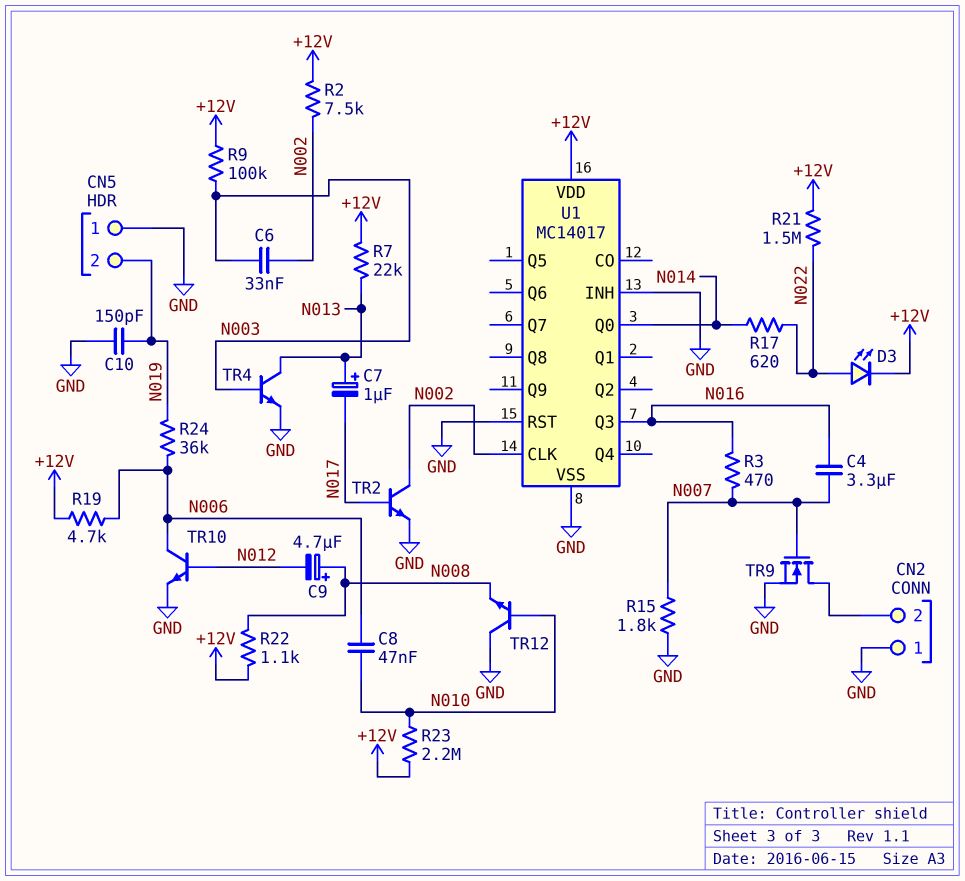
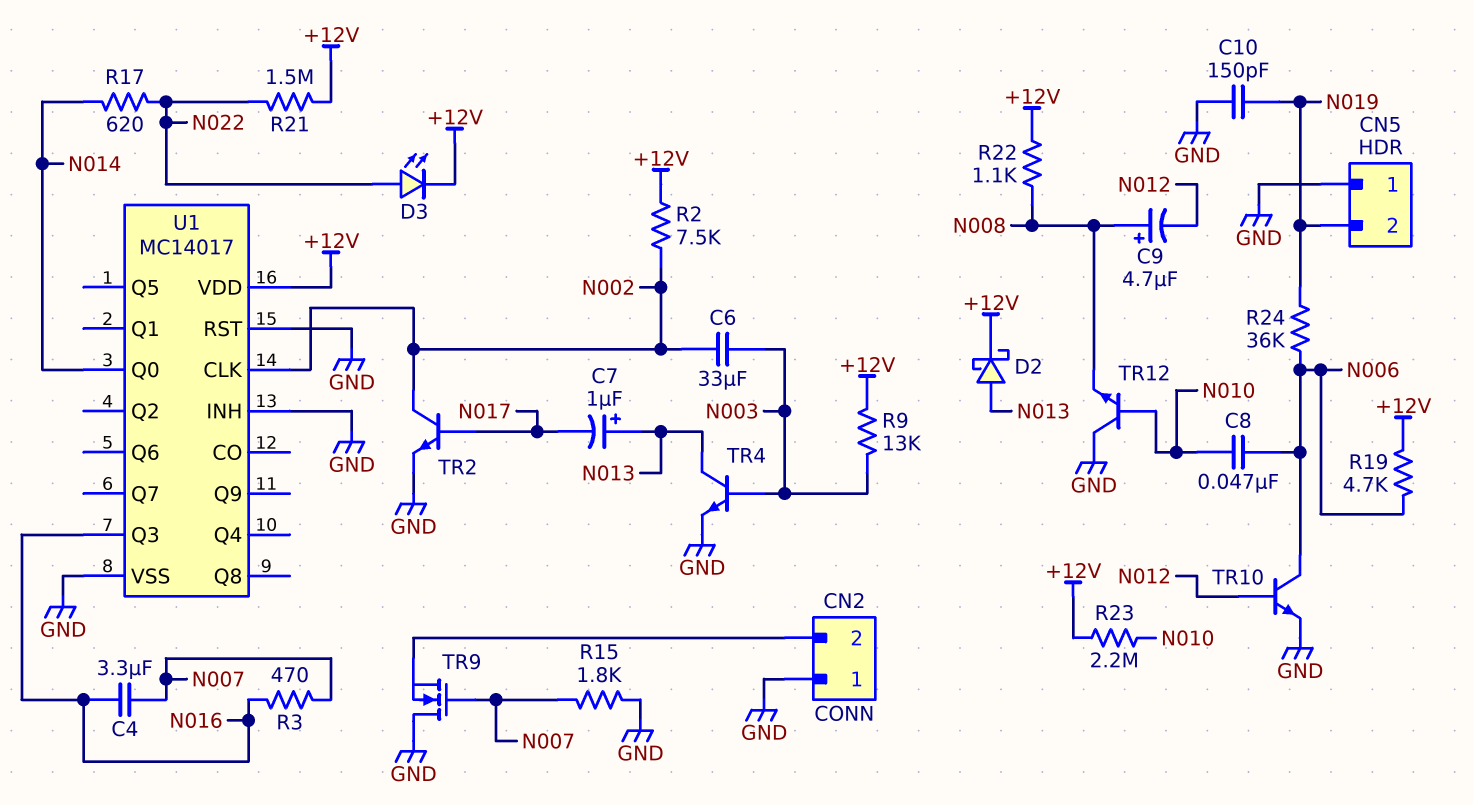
C6: 33nF (N002, N003) -> 33uF (N002, N003)
D2: none -> schottky (A N013, K +12V)
R7: 22k (+12V, N013) -> none
R9: 100k (+12V, N003) -> 13k (+12V, N003)
TR9: NMOS (G N007, D CN2/2, S GND) -> NMOS (G N007, D GND, S CN2/2)

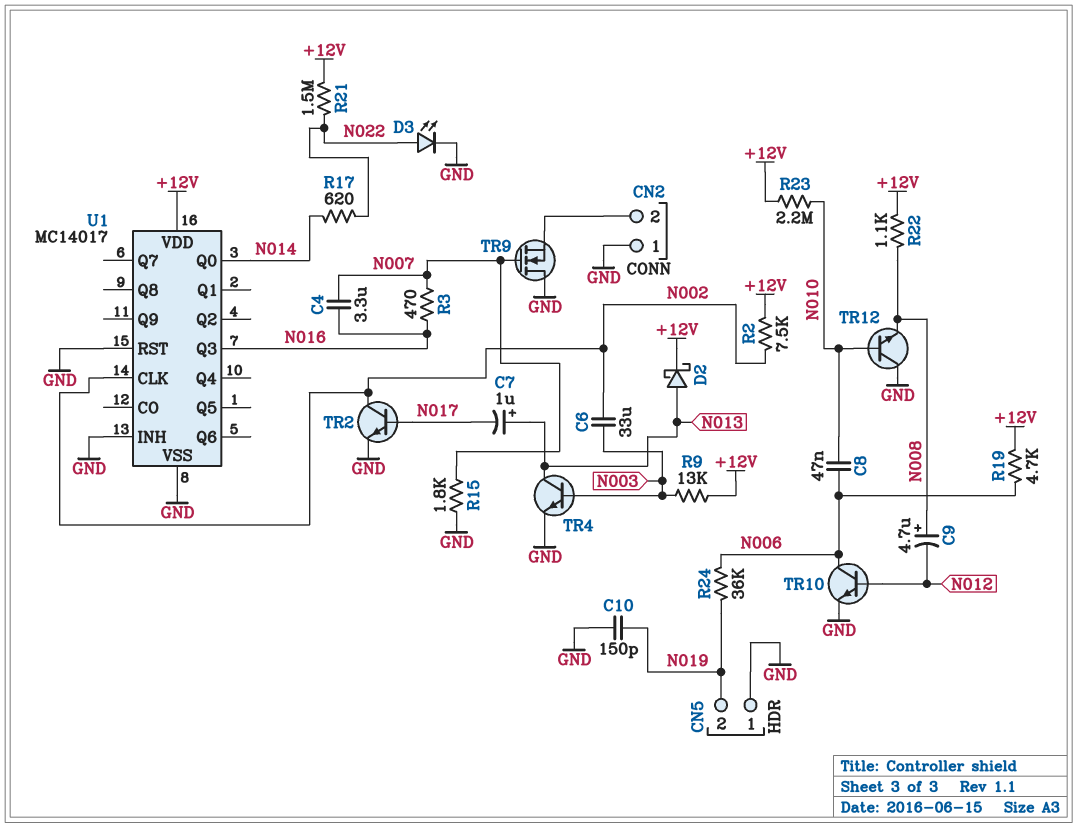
D3: LED (A N022, K +12V) -> LED (A N022, K GND)

